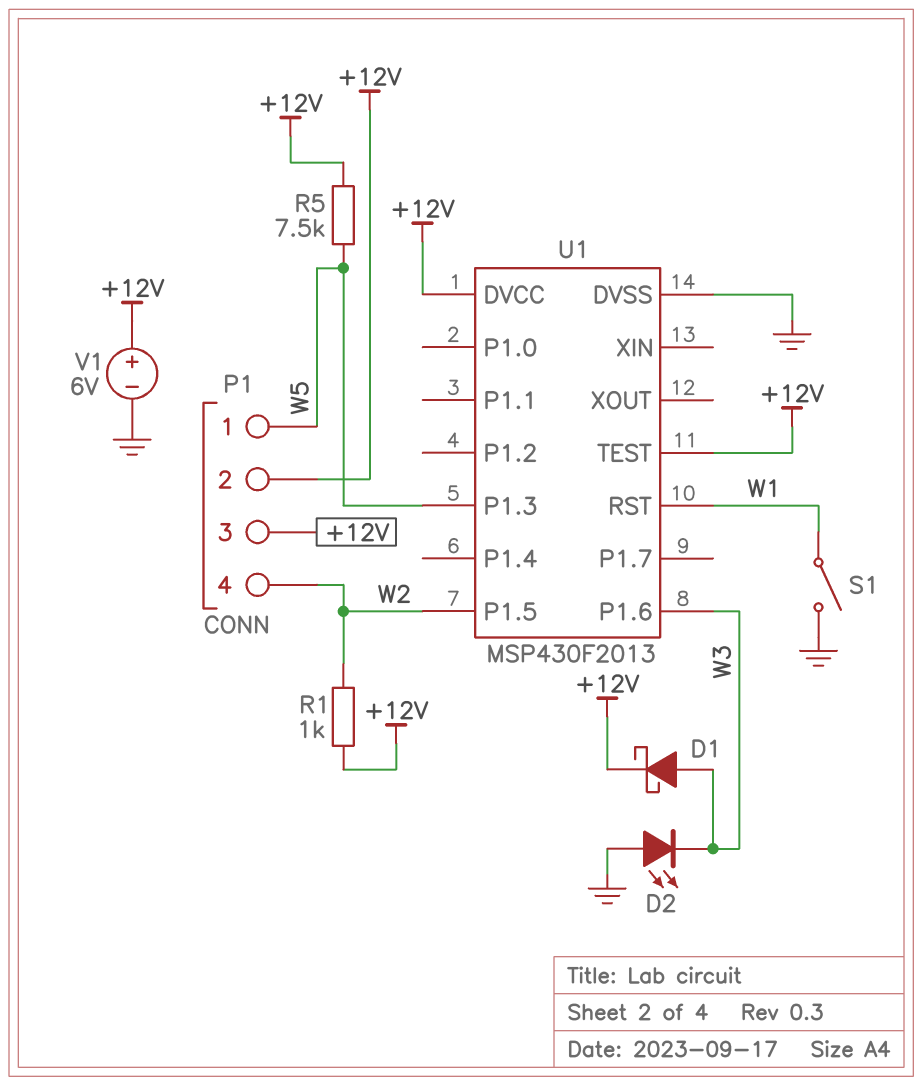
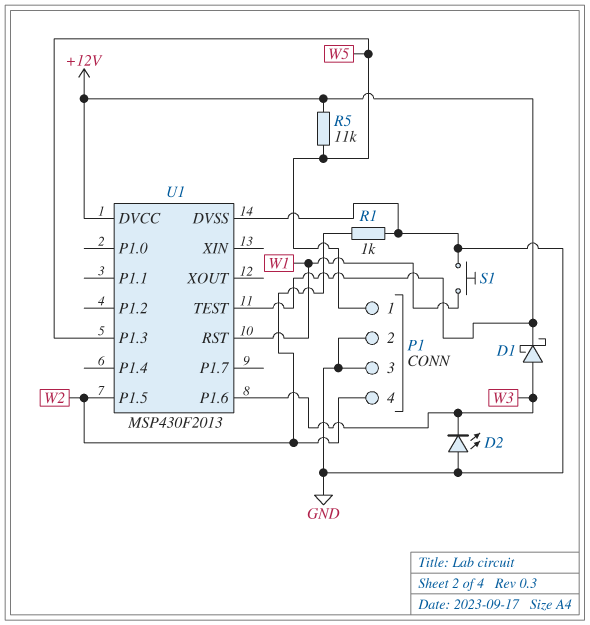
P1 pin 2: +12V -> GND
P1 pin 3: +12V -> GND
R1: 1k (+12V, W2) -> 1k (GND, W2)
R5: 7.5k (+12V, W5) -> 11k (+12V, W5)
S1: switch (GND, W1) -> button (GND, W1)
V1: 6V (plus +12V, minus GND) -> none

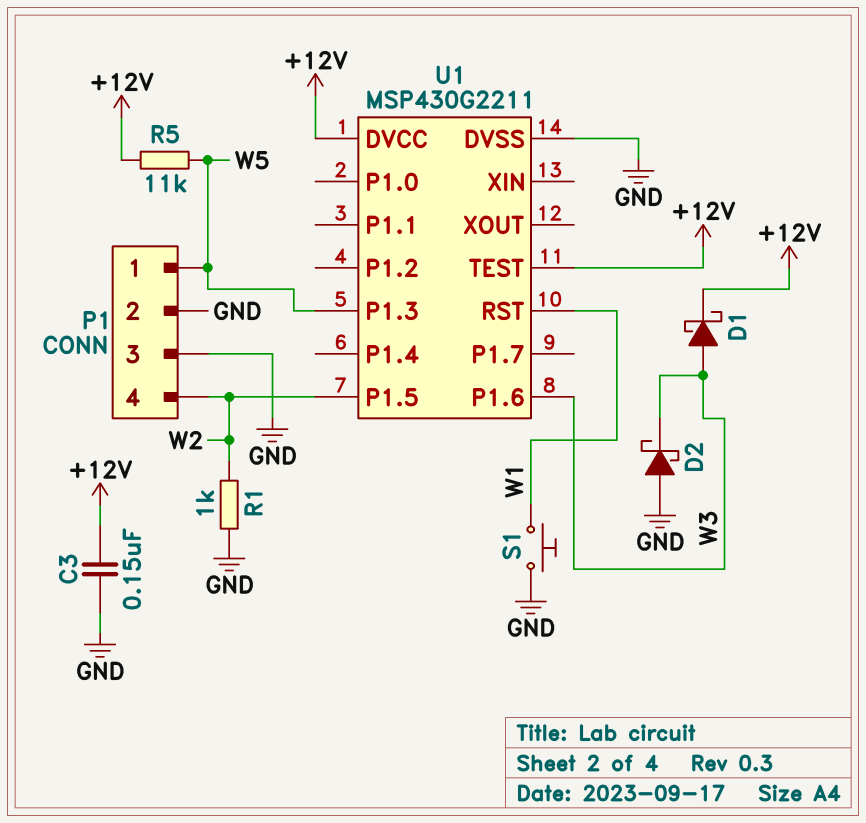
C3: none -> 150nF (+12V, GND)
D2: LED (A GND, K W3) -> schottky (A GND, K W3)
U1: MSP430F2013 -> MSP430G2211

